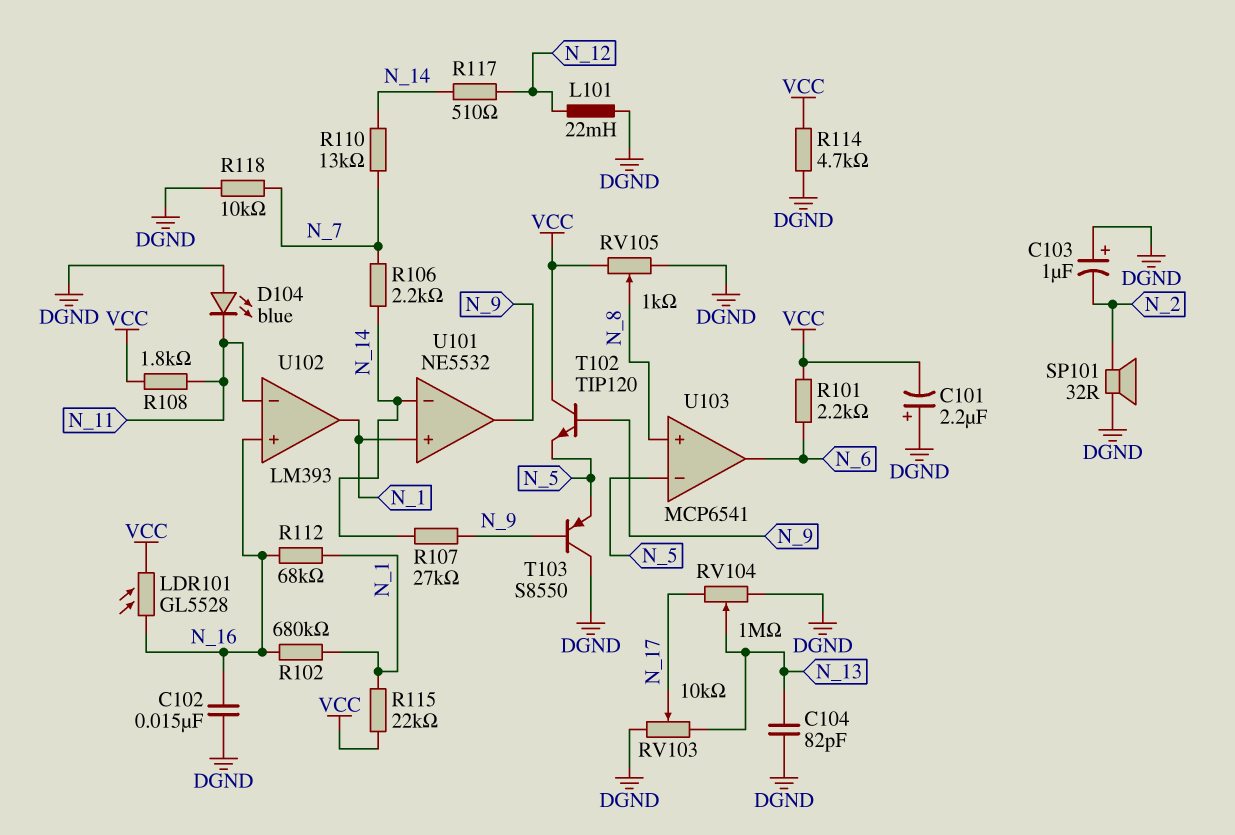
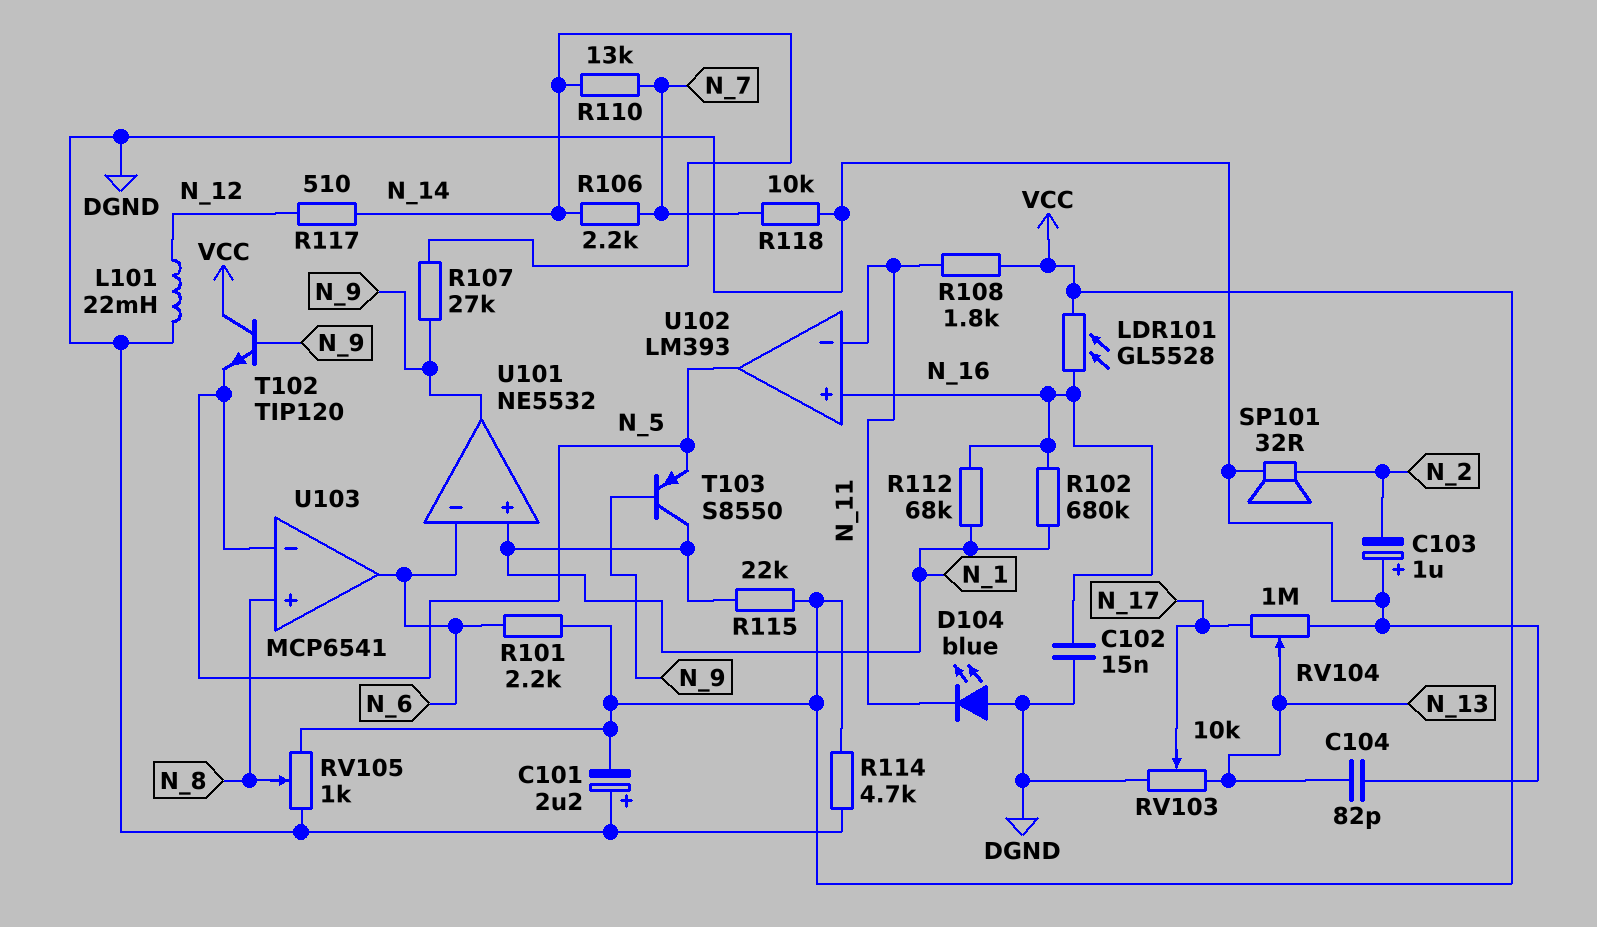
T103: PNP S8550 (B N_9, C DGND, E N_5) -> PNP S8550 (B N_9, C N_1, E N_5)
U101 pin in-: N_14 -> N_6
U102 pin out: N_1 -> N_5

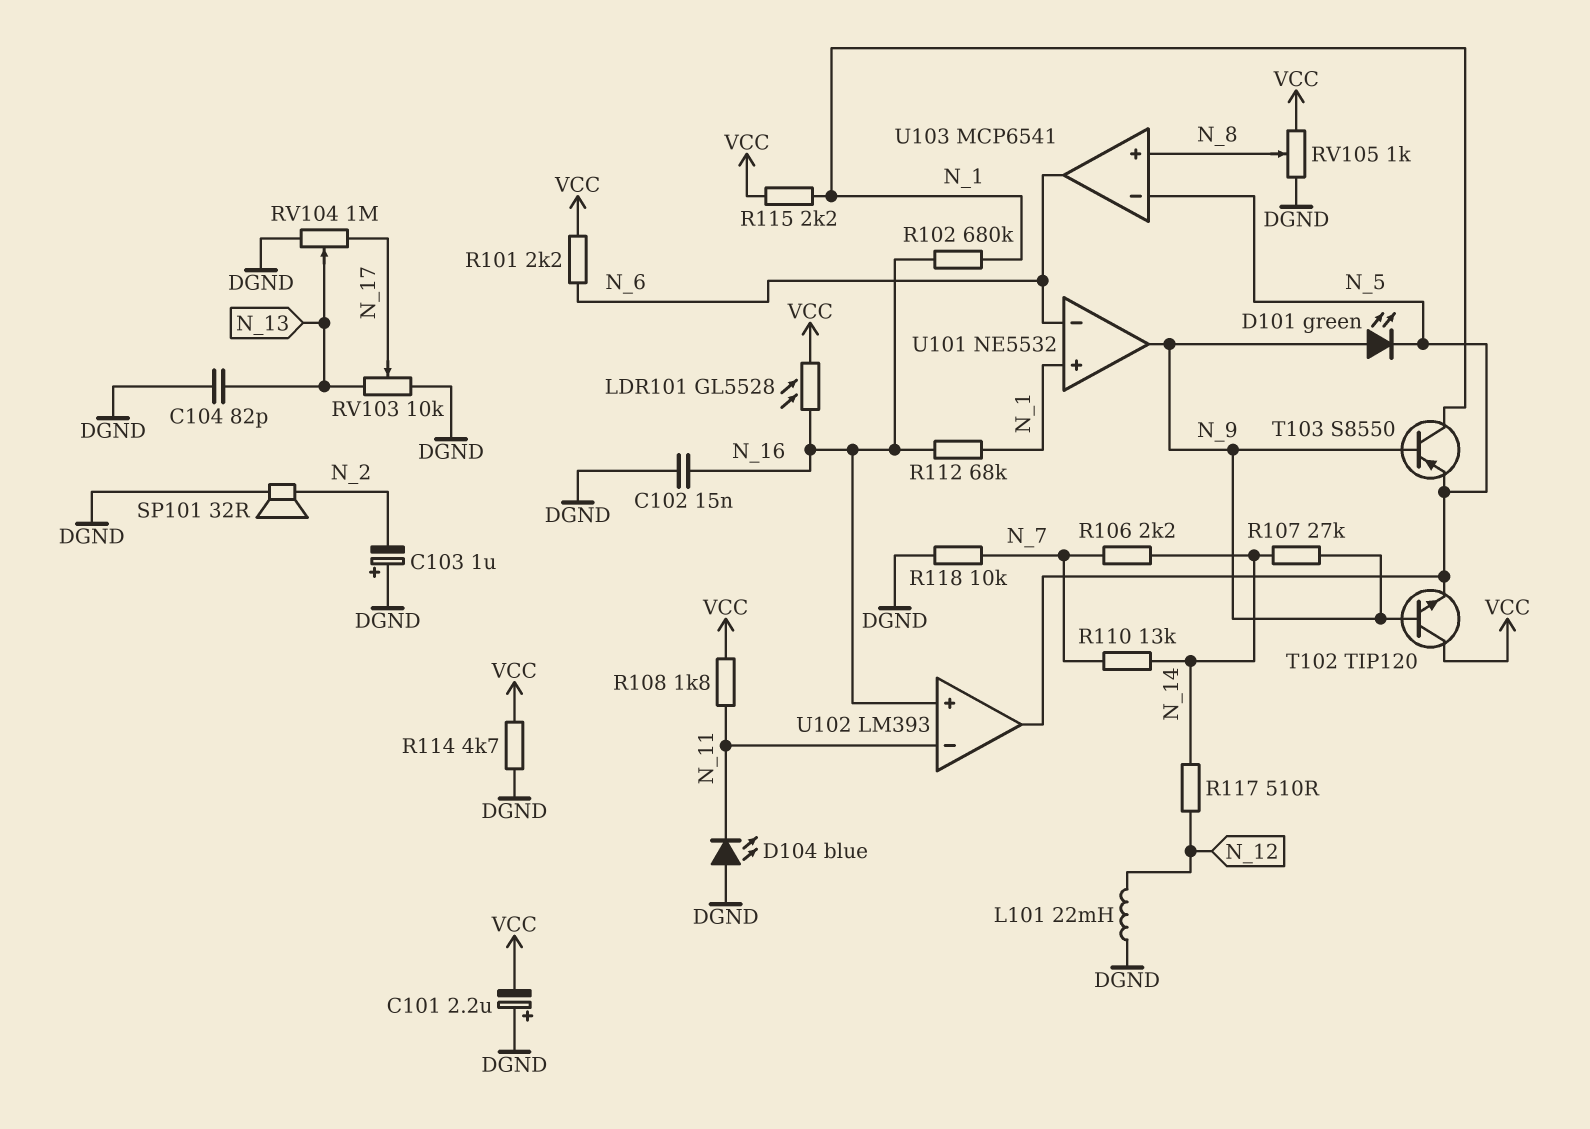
D101: none -> LED green (A N_9, K N_5)
R115: 22k (N_1, VCC) -> 2.2k (N_1, VCC)

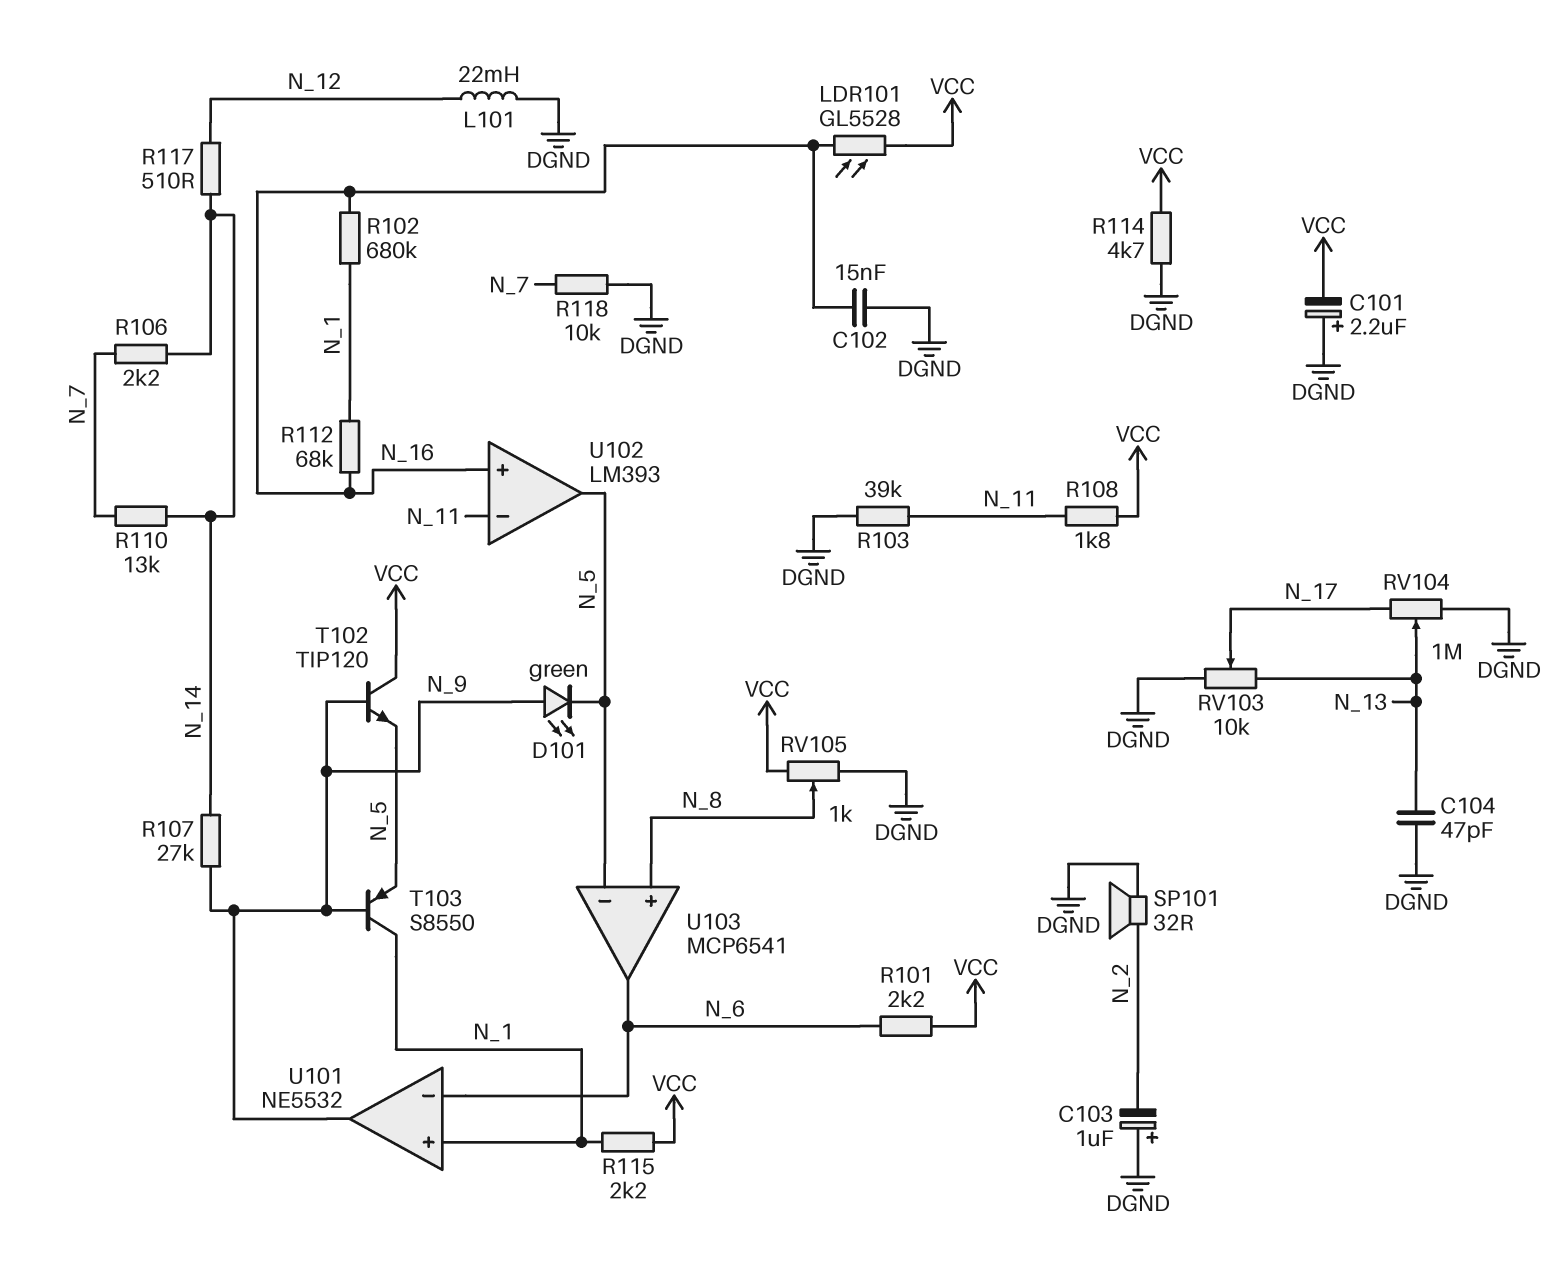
C104: 82pF (DGND, N_13) -> 47pF (DGND, N_13)
D104: LED blue (A DGND, K N_11) -> none
R103: none -> 39k (DGND, N_11)

